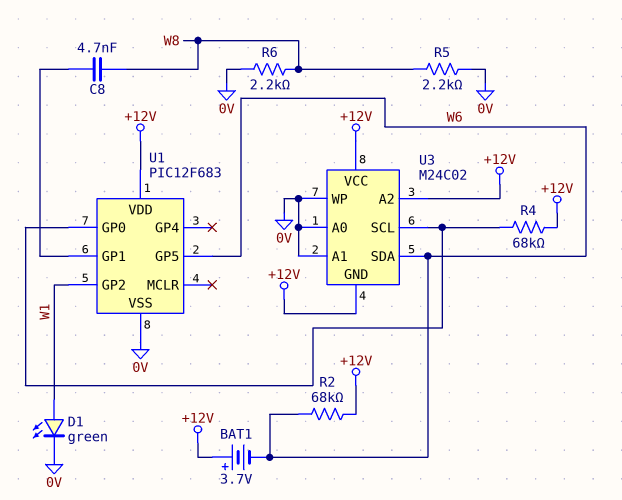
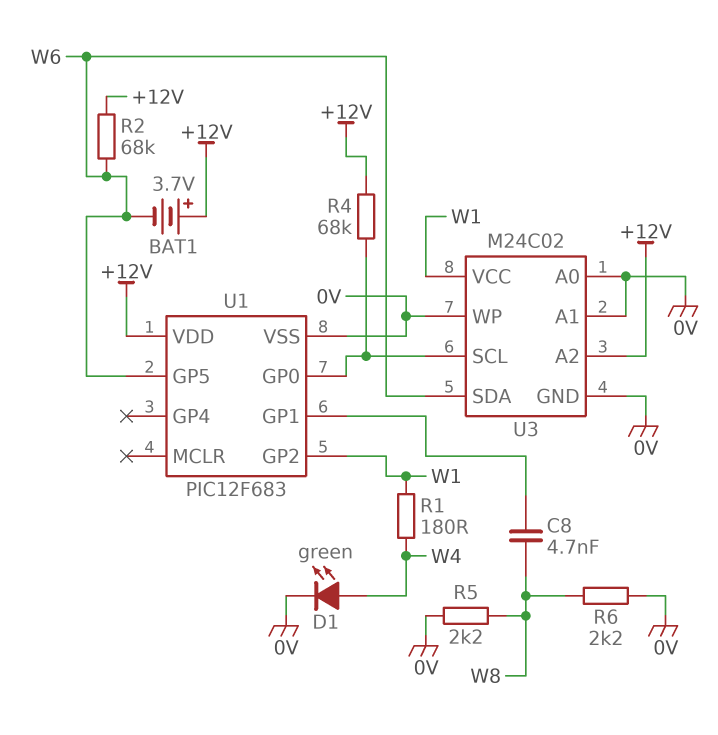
D1: LED green (A W1, K 0V) -> LED green (A W4, K 0V)
R1: none -> 180 (W1, W4)
U3 pin GND: +12V -> 0V
U3 pin VCC: +12V -> W1

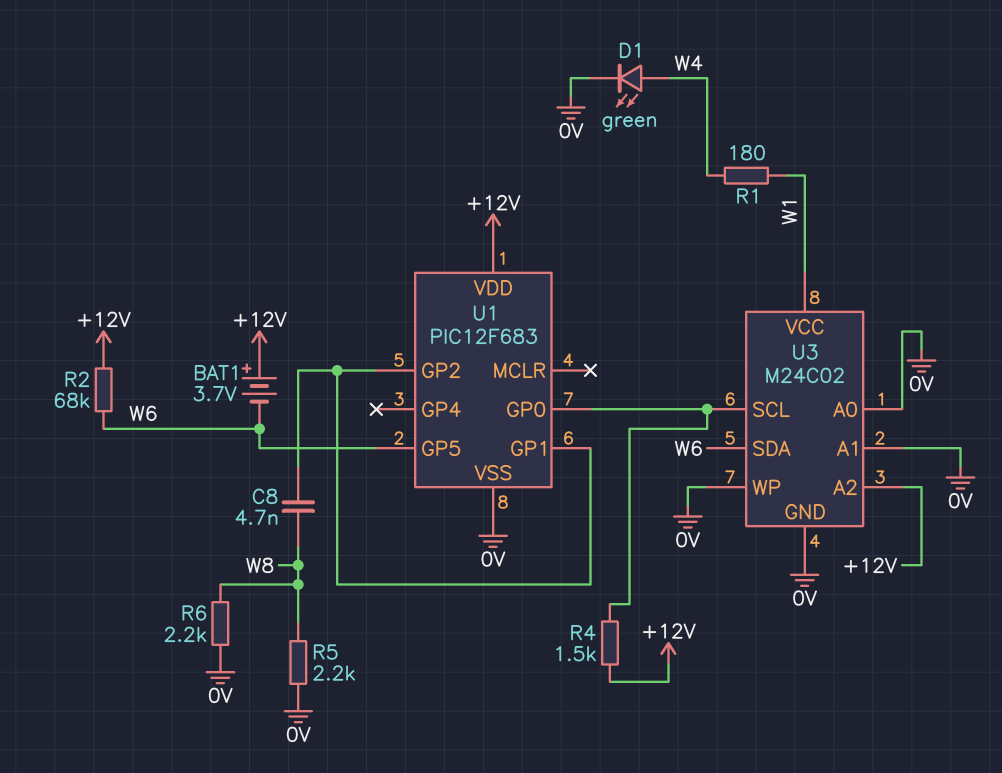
R4: 68k (+12V, U1/GP0) -> 1.5k (+12V, U1/GP0)
U1 pin GP2: W1 -> U1/GP1

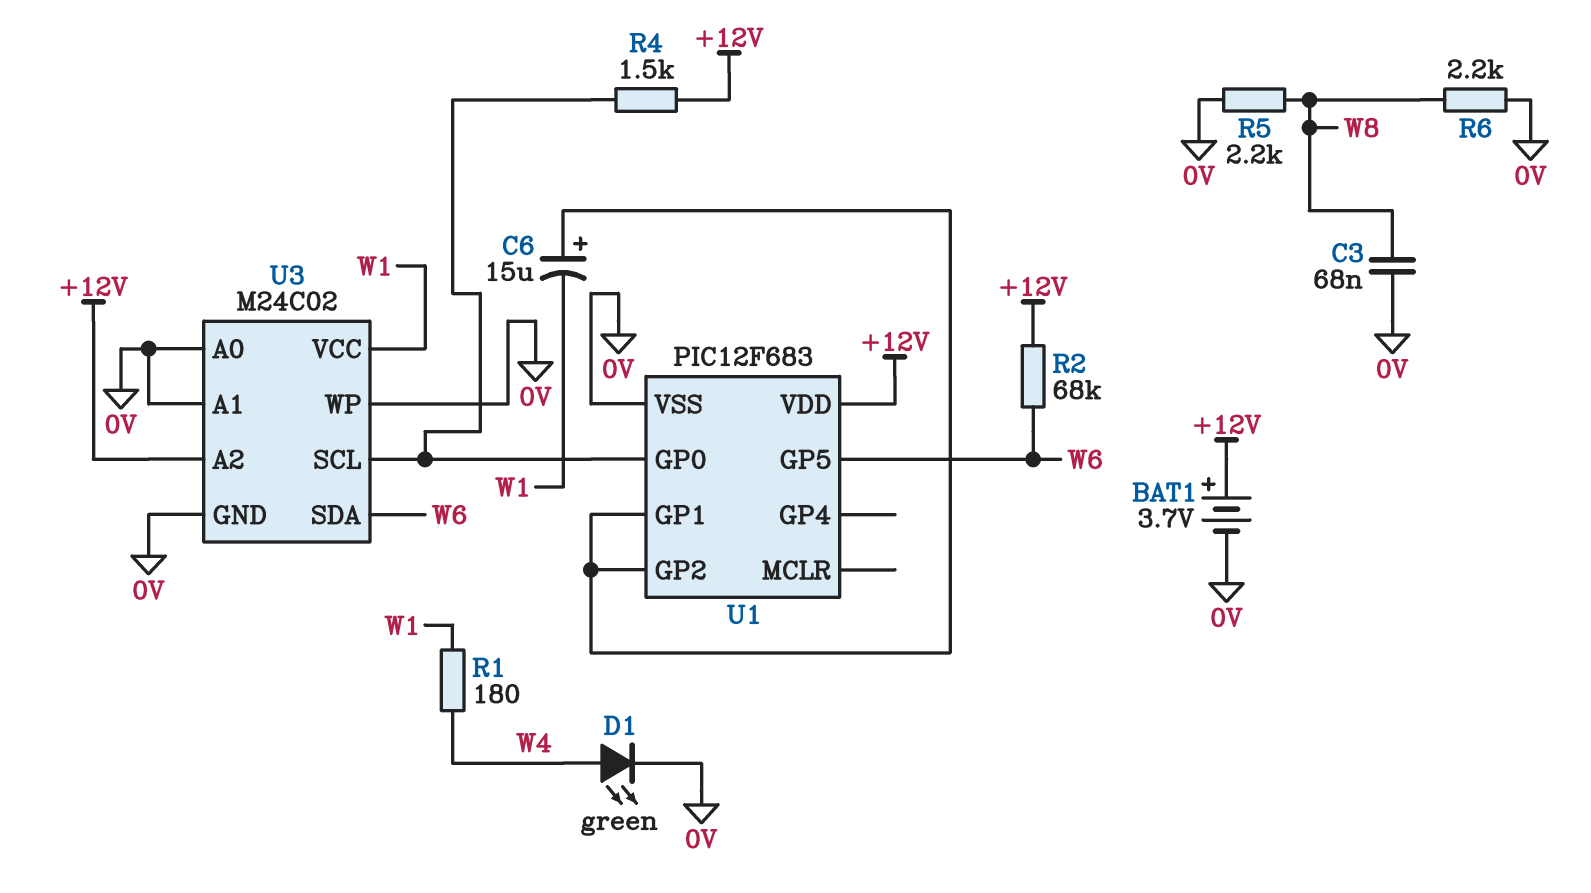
BAT1: 3.7V (plus +12V, minus W6) -> 3.7V (plus +12V, minus 0V)
C3: none -> 68nF (0V, W8)
C6: none -> 15uF (plus U1/GP1, minus W1)
C8: 4.7nF (U1/GP1, W8) -> none

